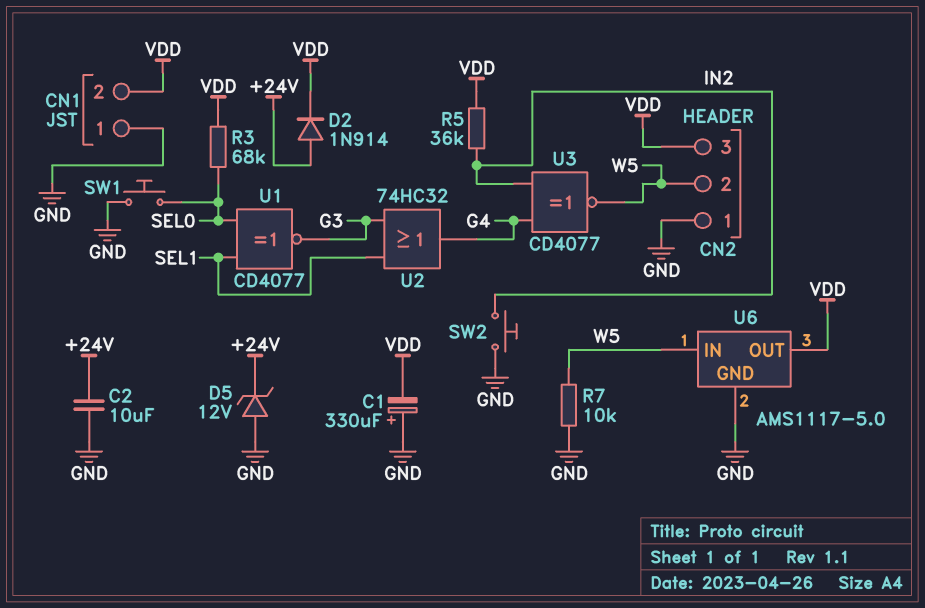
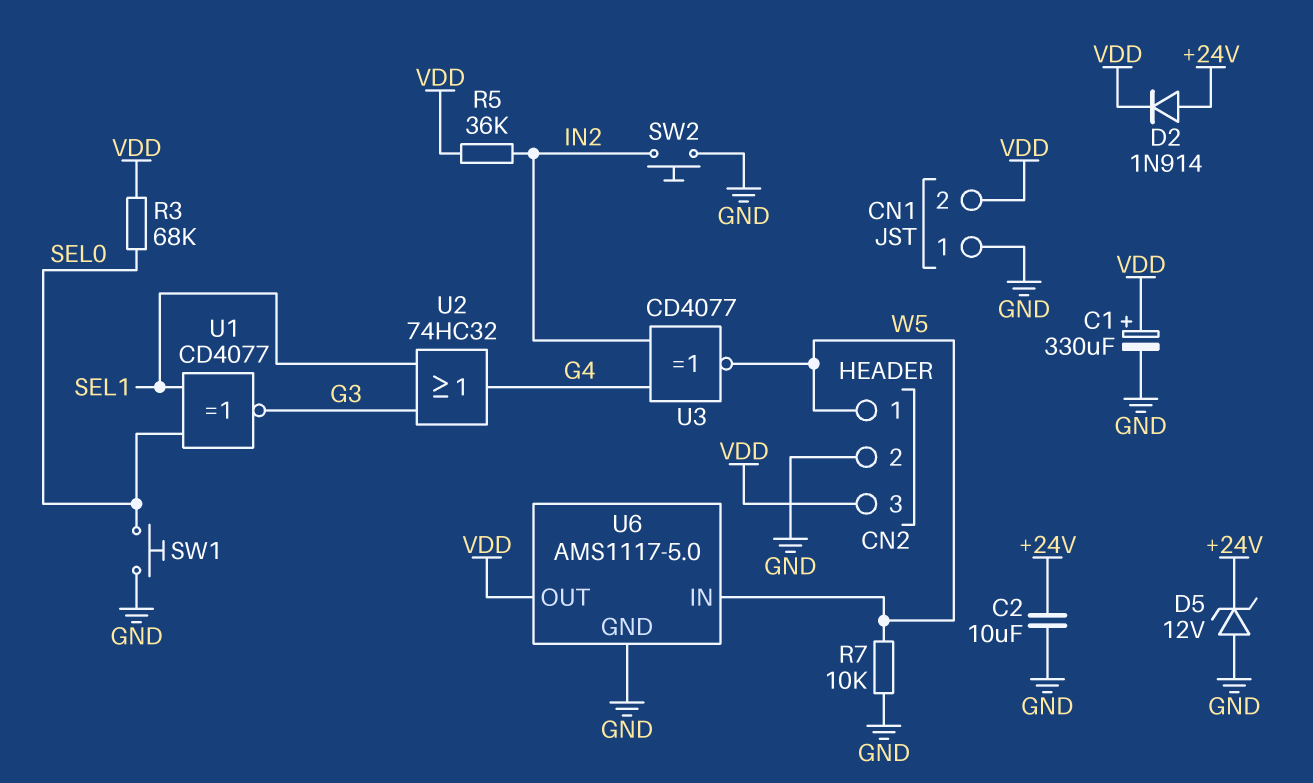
C1: 330uF (plus GND, minus VDD) -> 330uF (plus VDD, minus GND)
CN2 pin 1: GND -> W5
CN2 pin 2: W5 -> GND

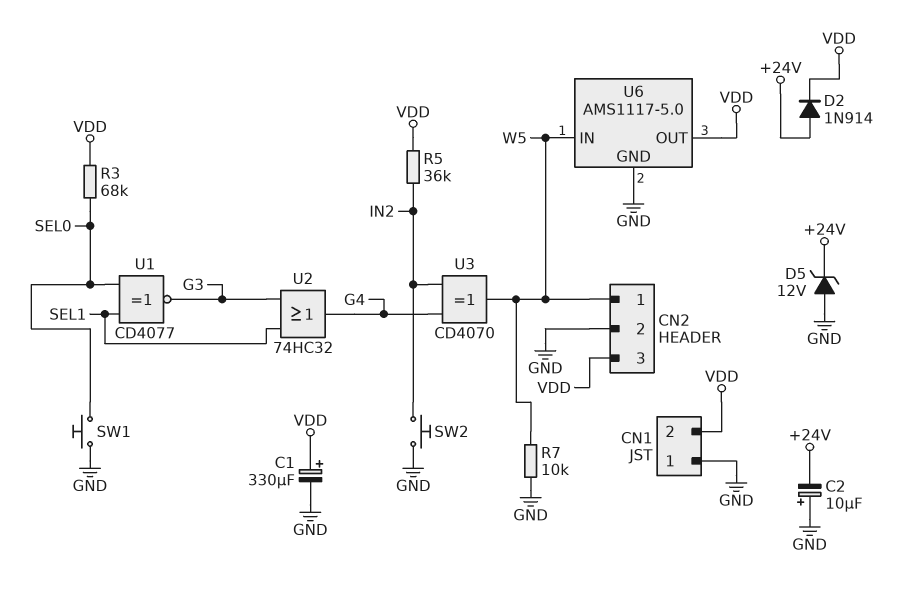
C2: 10uF (+24V, GND) -> 10uF (plus GND, minus +24V)
U3: XNOR CD4077 (in G4, in IN2, out W5) -> XOR CD4070 (in G4, in IN2, out W5)

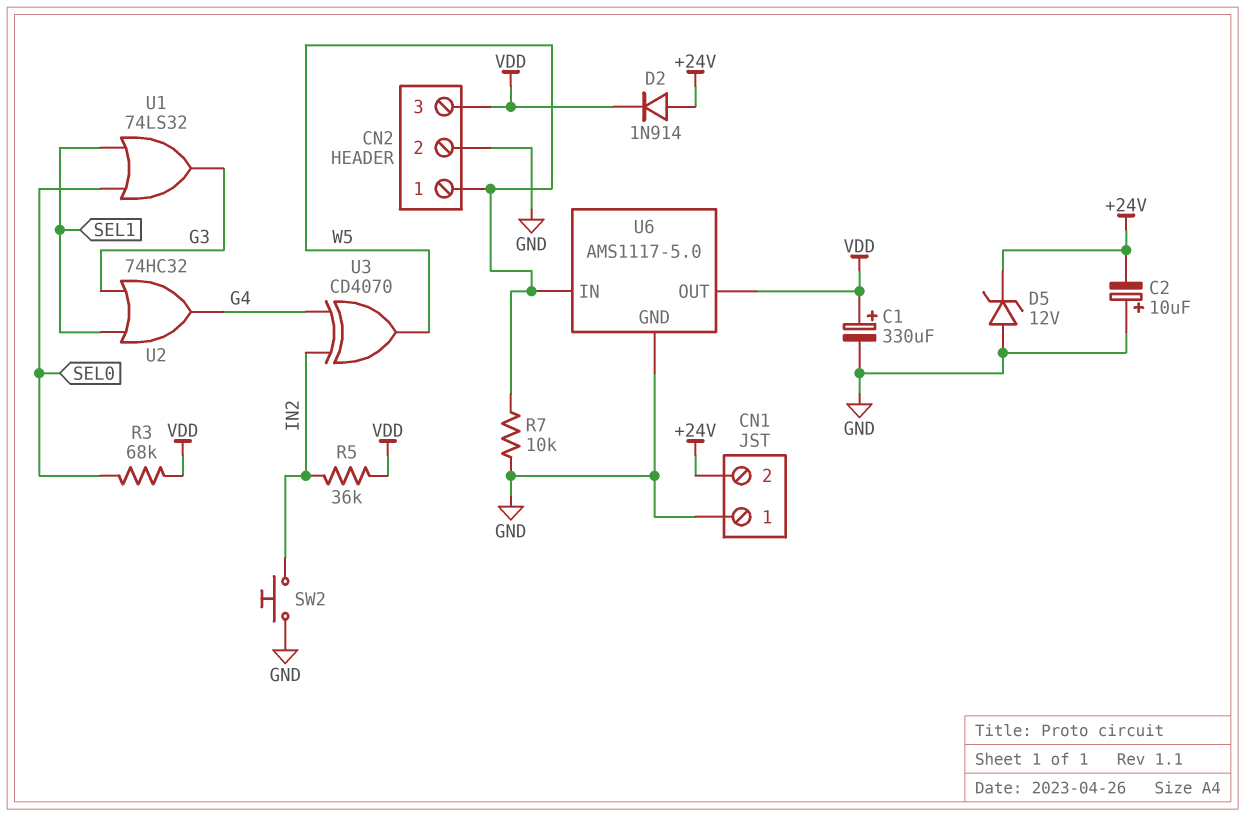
CN1 pin 2: VDD -> +24V
SW1: button (GND, SEL0) -> none
U1: XNOR CD4077 (in SEL0, in SEL1, out G3) -> OR 74LS32 (in SEL0, in SEL1, out G3)

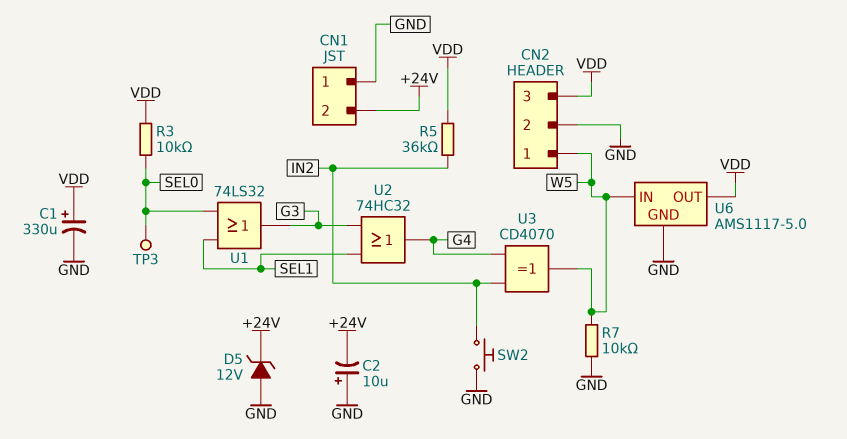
D2: diode 1N914 (A +24V, K VDD) -> none
R3: 68k (SEL0, VDD) -> 10k (SEL0, VDD)
TP3: none -> test point (SEL0)

